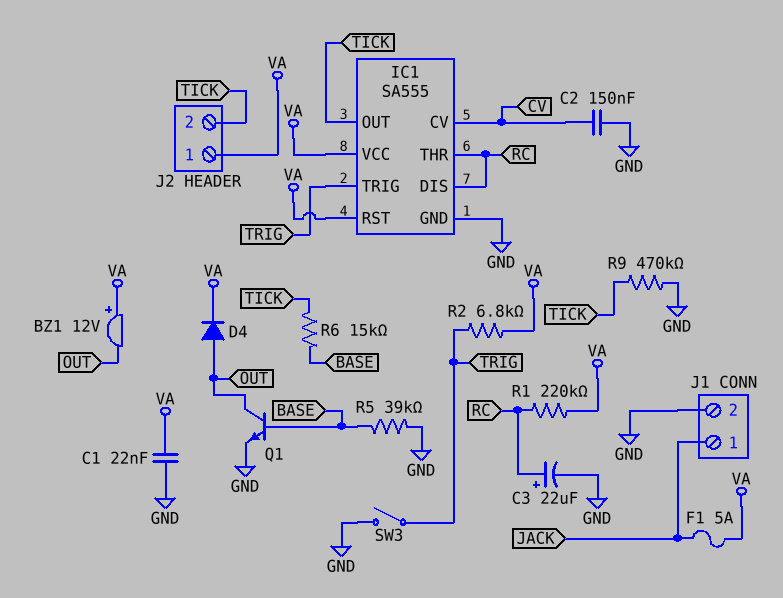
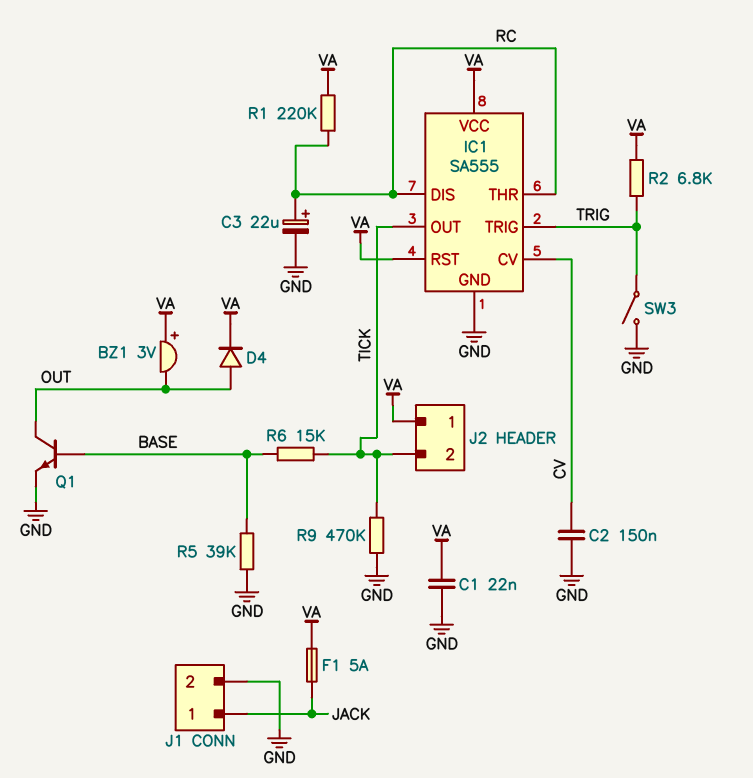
BZ1: buzzer 12V (plus VA, minus OUT) -> buzzer 3V (plus VA, minus OUT)

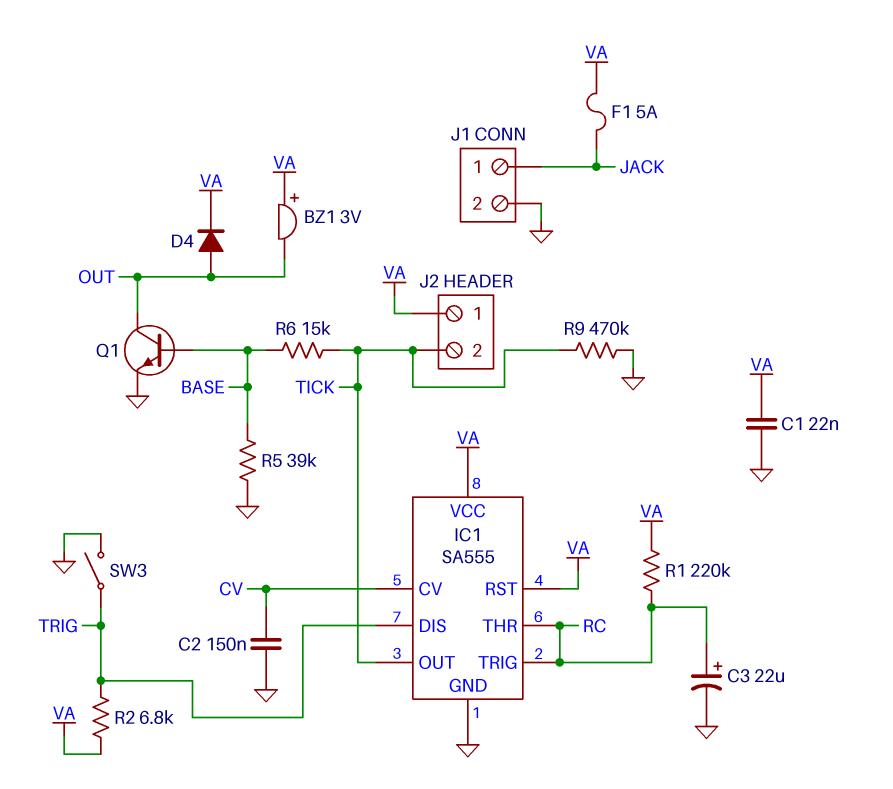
IC1 pin DIS: RC -> TRIG
IC1 pin TRIG: TRIG -> RC

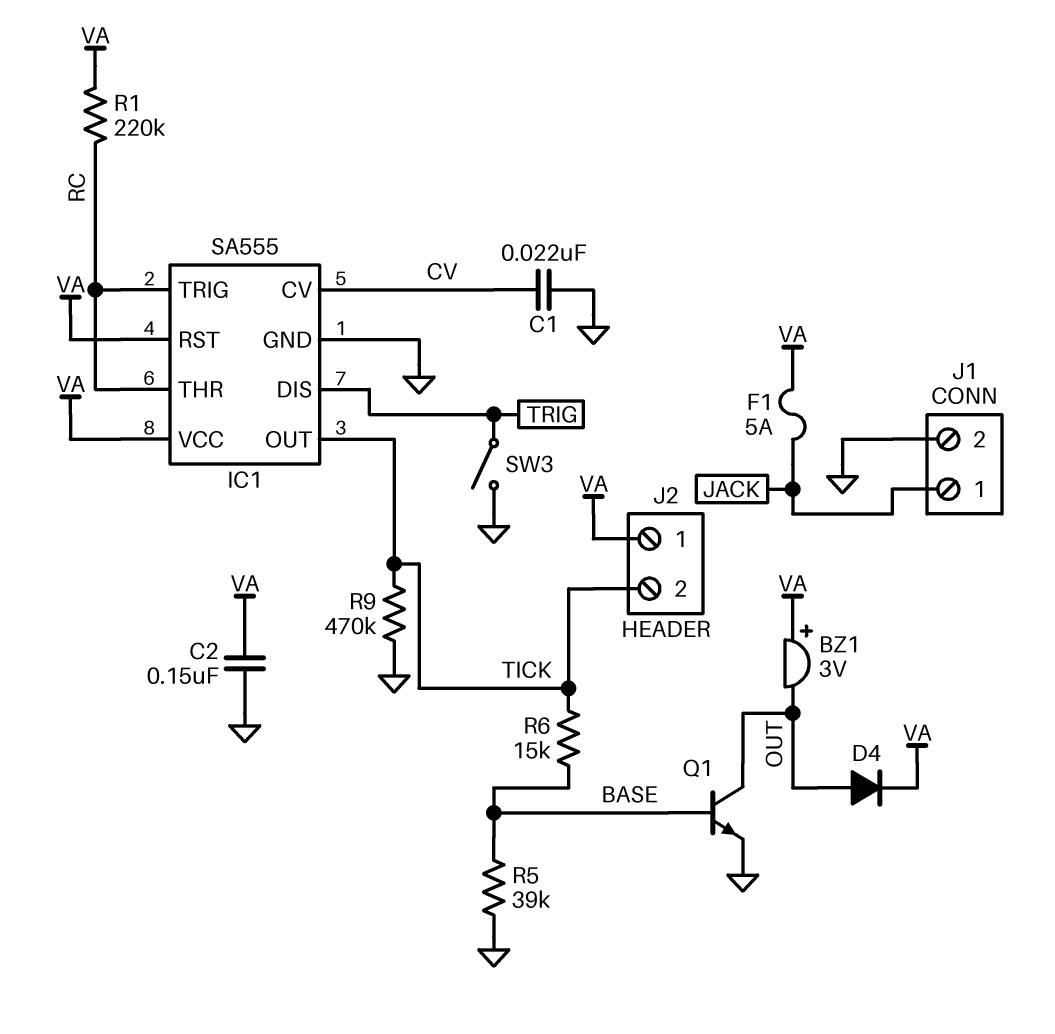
C1: 22nF (GND, VA) -> 22nF (CV, GND)
C2: 150nF (CV, GND) -> 150nF (GND, VA)
C3: 22uF (plus RC, minus GND) -> none
R2: 6.8k (TRIG, VA) -> none

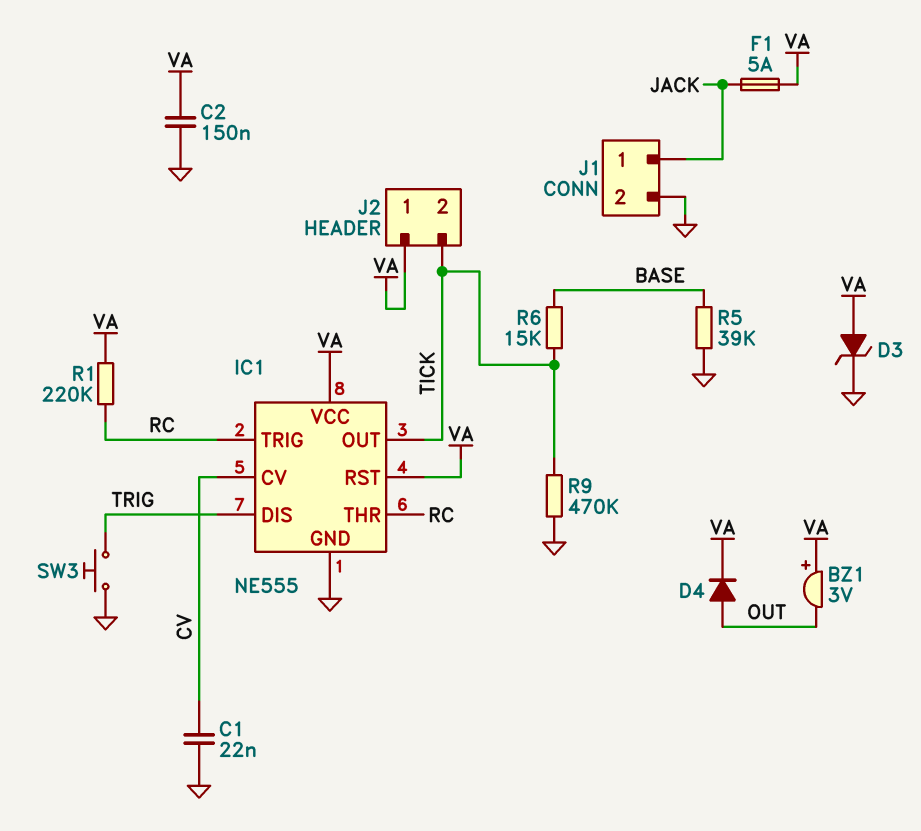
D3: none -> zener (A VA, K GND)
IC1: SA555 -> NE555
Q1: NPN (B BASE, C OUT, E GND) -> none
SW3: switch (GND, TRIG) -> button (GND, TRIG)

